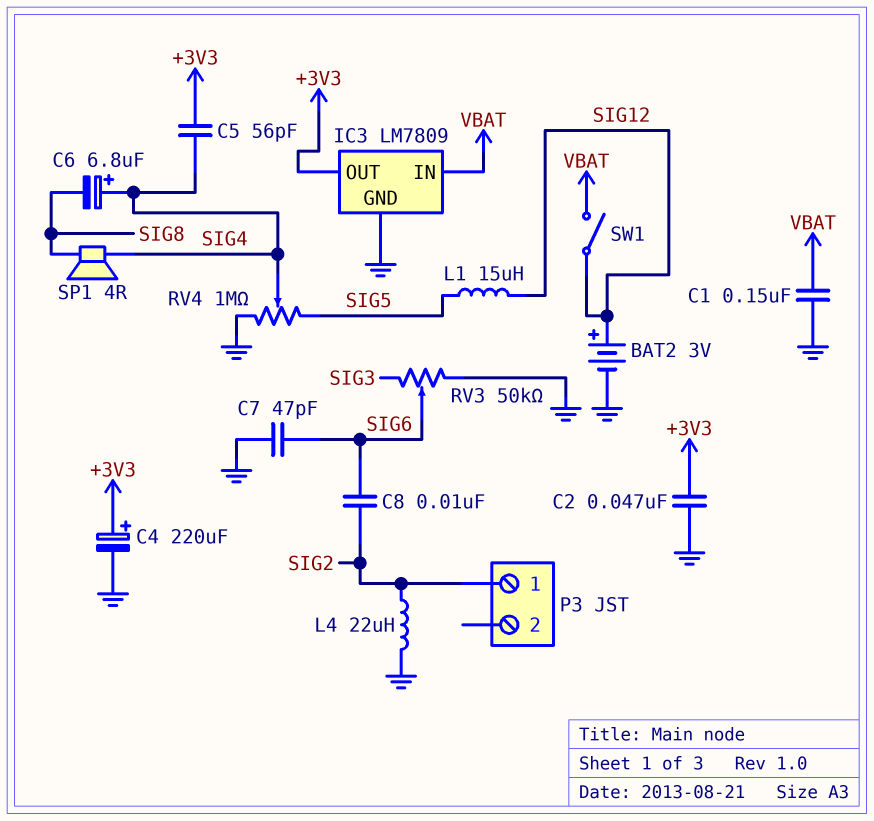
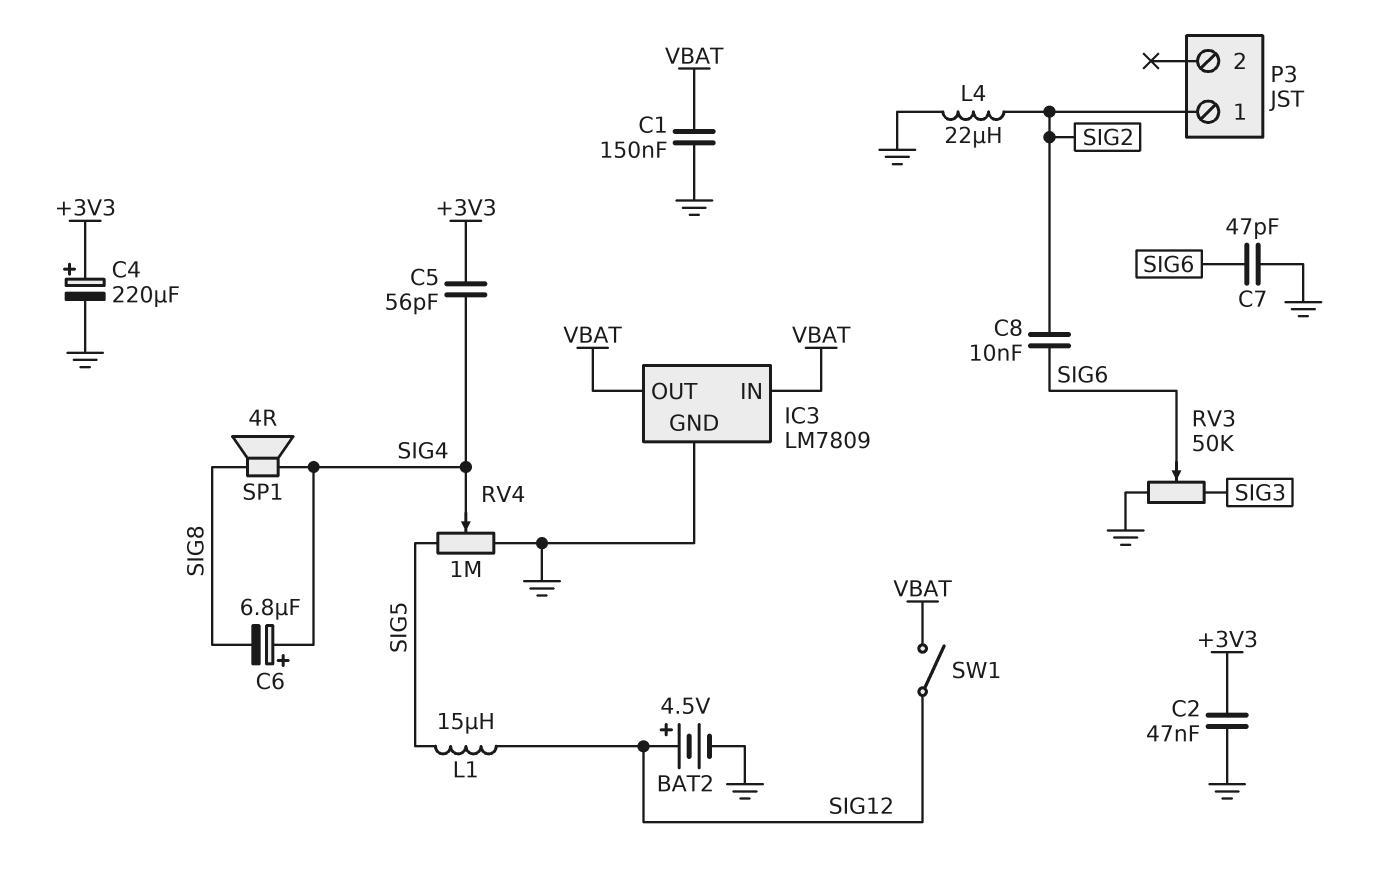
BAT2: 3V (plus SIG12, minus GND) -> 4.5V (plus SIG12, minus GND)
IC3 pin OUT: +3V3 -> VBAT

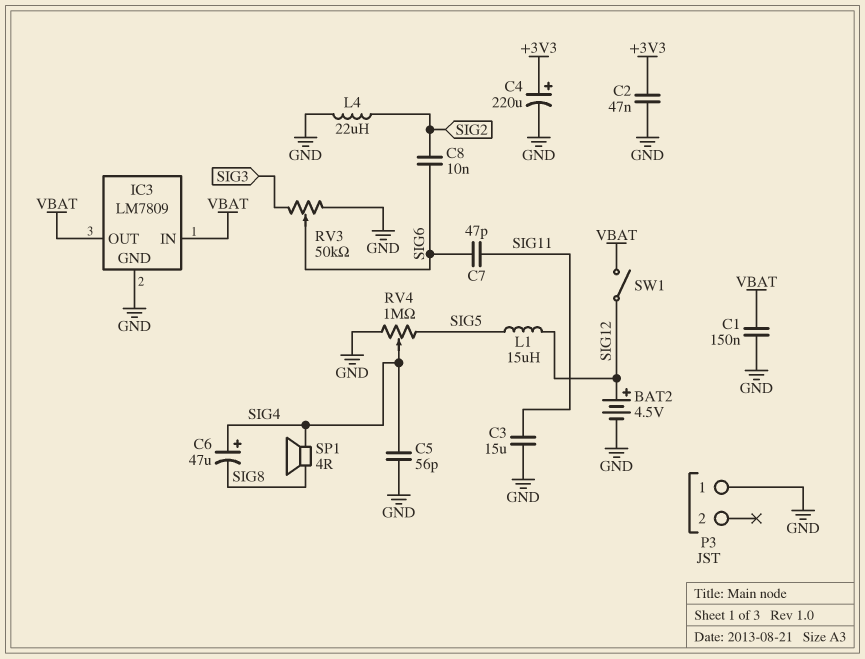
C3: none -> 15uF (GND, SIG11)
C5: 56pF (+3V3, SIG4) -> 56pF (GND, SIG4)
C6: 6.8uF (plus SIG4, minus SIG8) -> 47uF (plus SIG4, minus SIG8)
C7: 47pF (GND, SIG6) -> 47pF (SIG6, SIG11)
P3 pin 1: SIG2 -> GND

